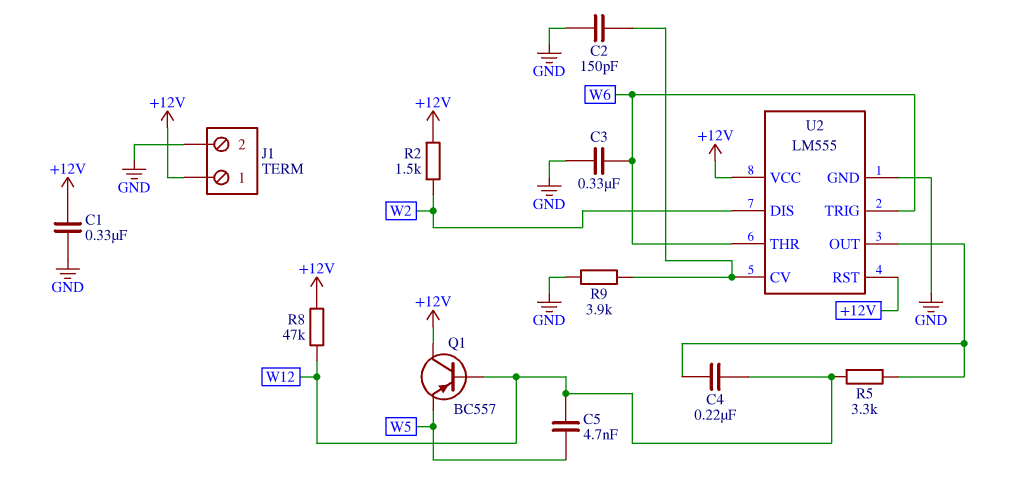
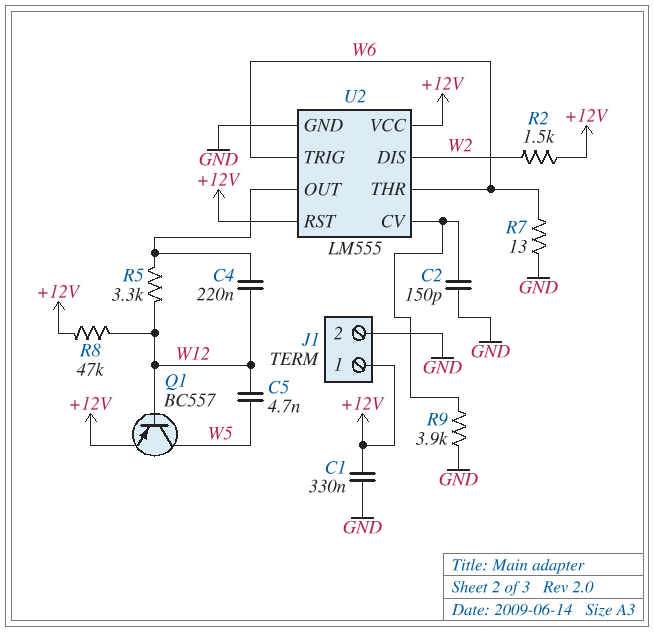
C3: 330nF (GND, W6) -> none
Q1: PNP BC557 (B W12, C +12V, E W5) -> PNP BC557 (B W12, C W5, E +12V)
R7: none -> 13 (GND, W6)

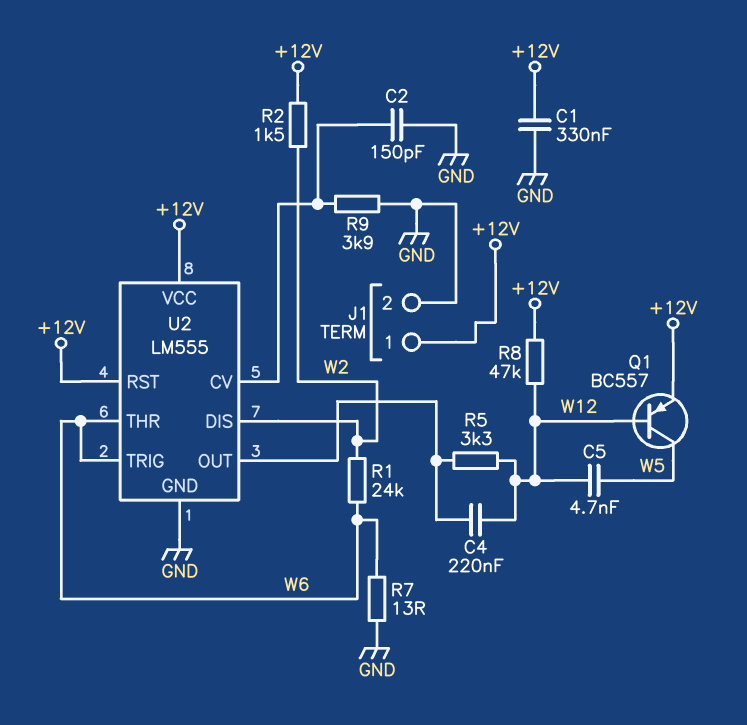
R1: none -> 24k (W2, W6)

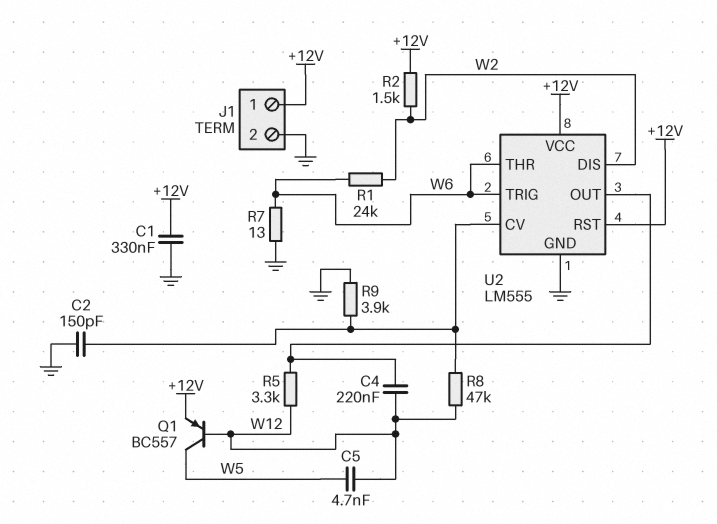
R8: 47k (+12V, W12) -> 47k (U2/CV, W12)

